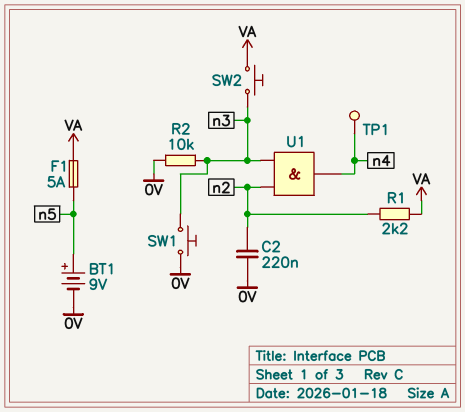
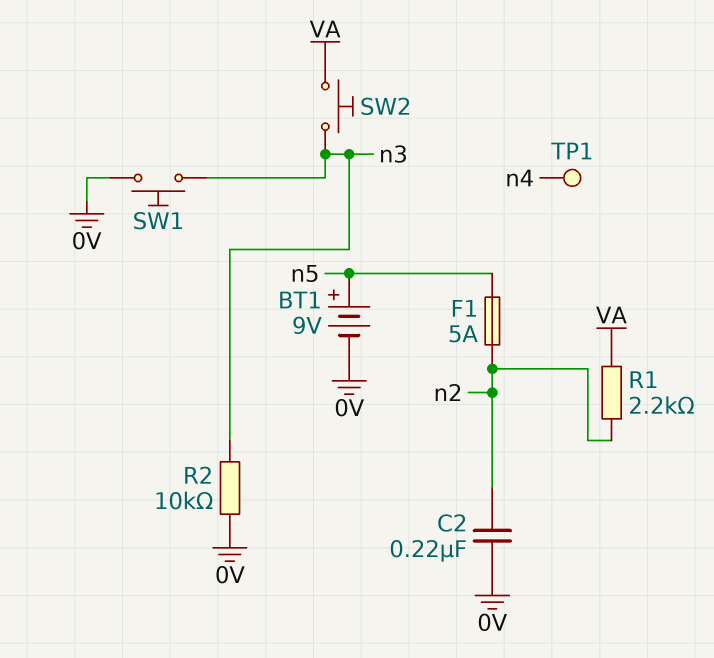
F1: 5A (VA, n5) -> 5A (n2, n5)
U1: AND (in n2, in n3, out n4) -> none

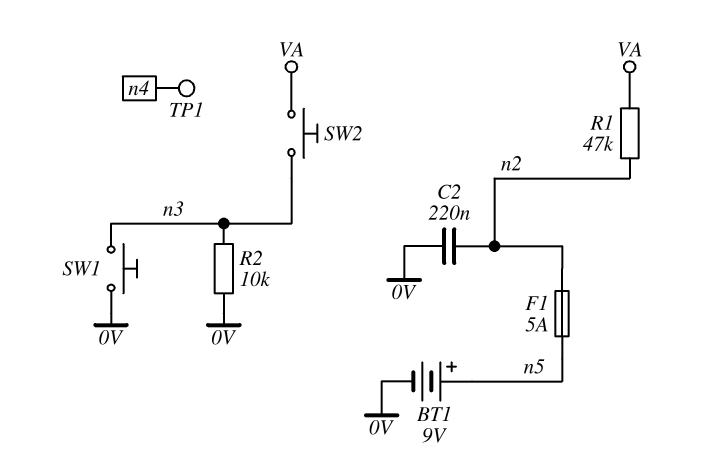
R1: 2.2k (VA, n2) -> 47k (VA, n2)

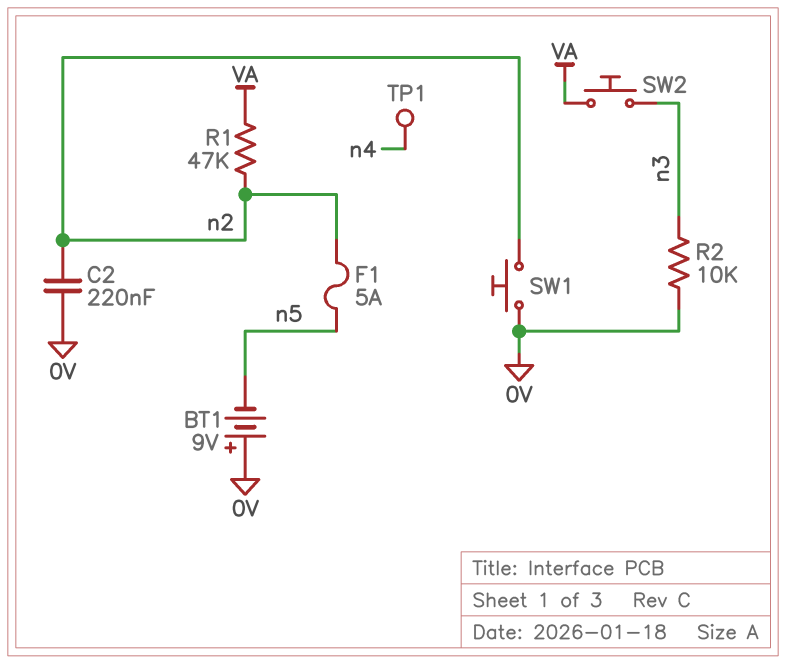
BT1: 9V (plus n5, minus 0V) -> 9V (plus 0V, minus n5)
SW1: button (0V, n3) -> button (0V, n2)

